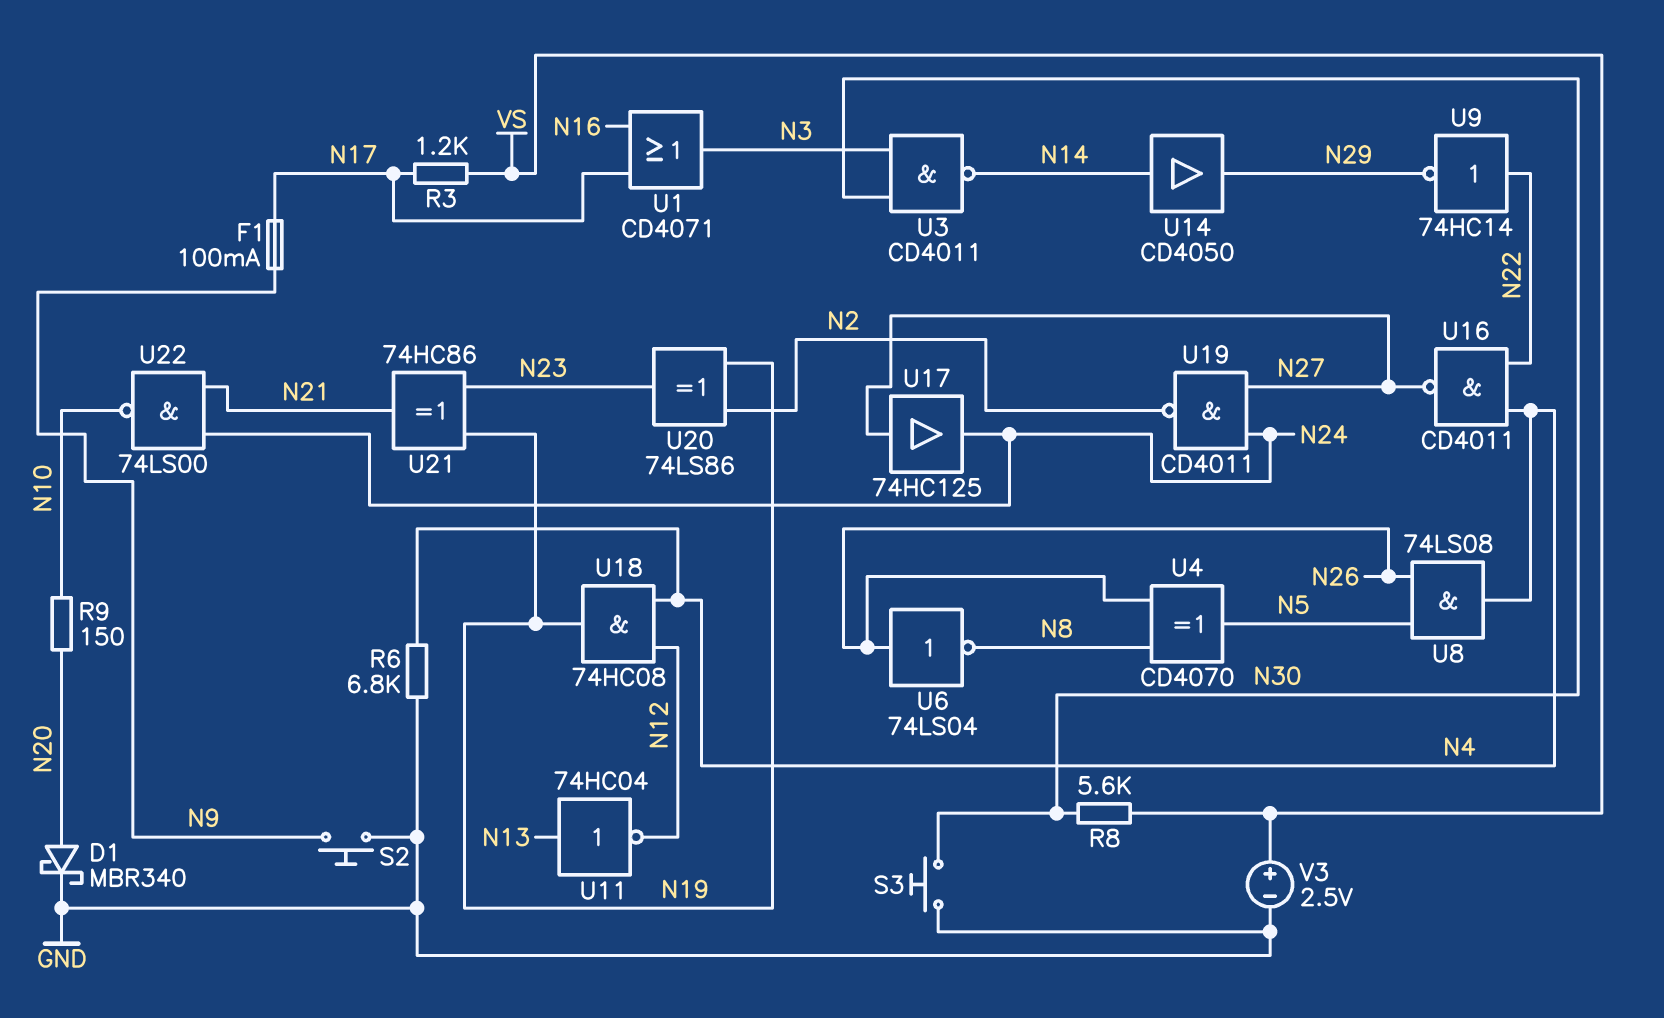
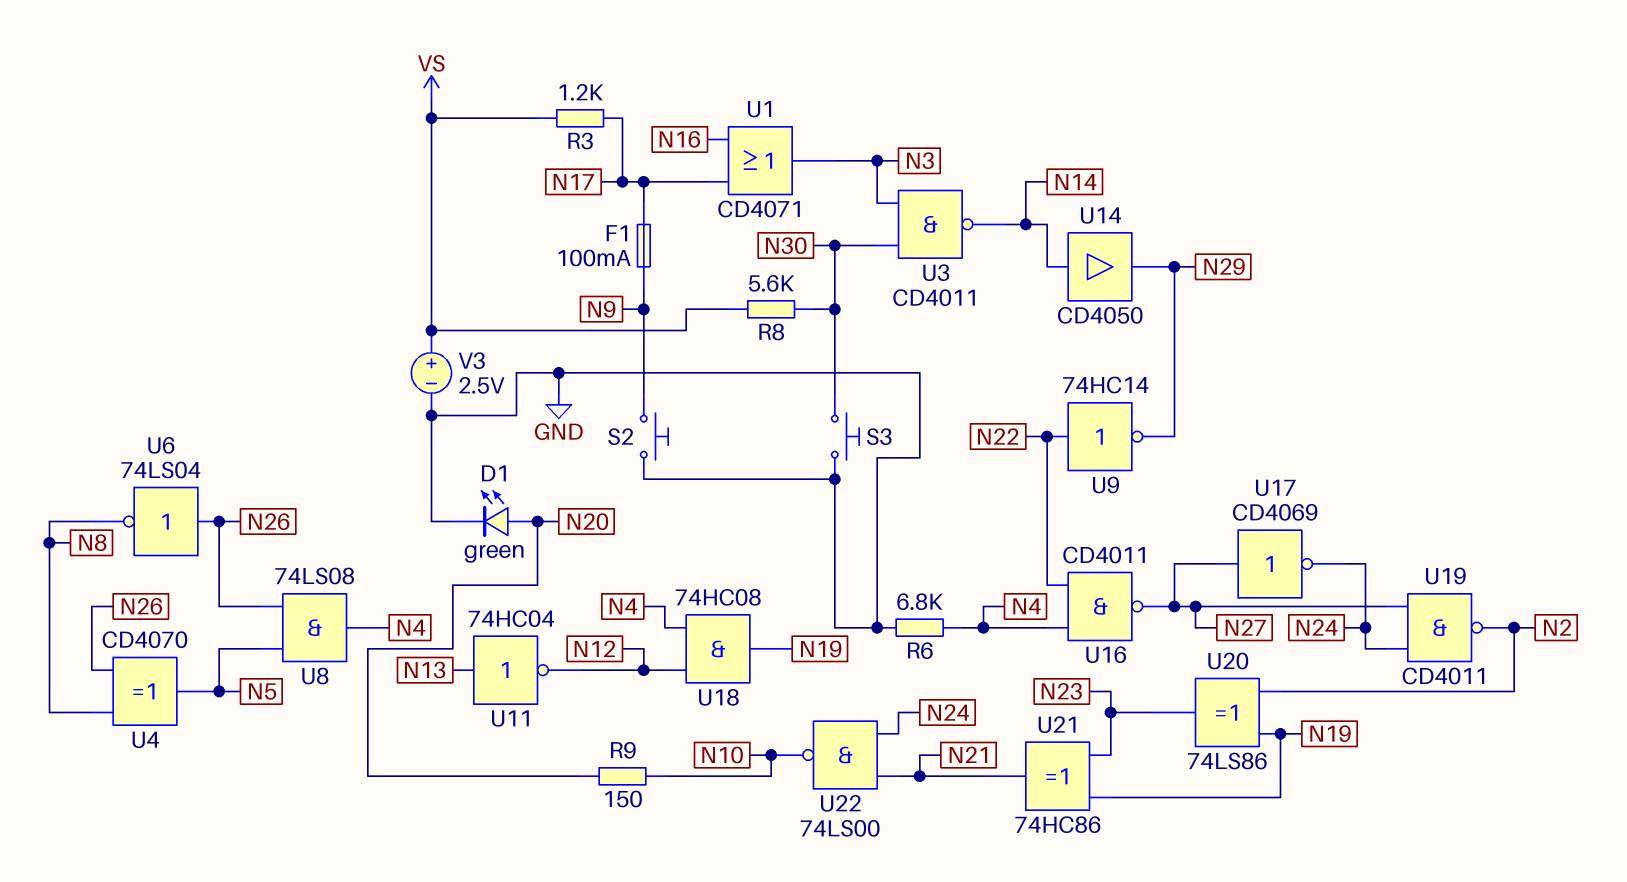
D1: schottky MBR340 (A N20, K GND) -> LED green (A N20, K GND)
U17: buffer 74HC125 (in N27, out N24) -> NOT CD4069 (in N27, out N24)

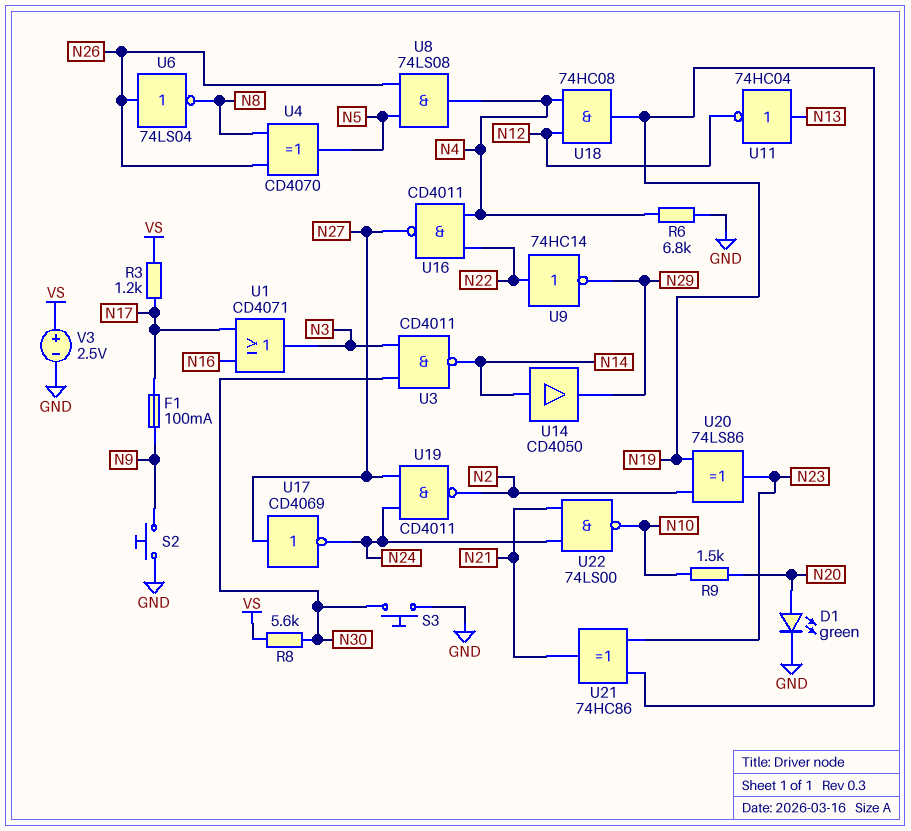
R9: 150 (N10, N20) -> 1.5k (N10, N20)

